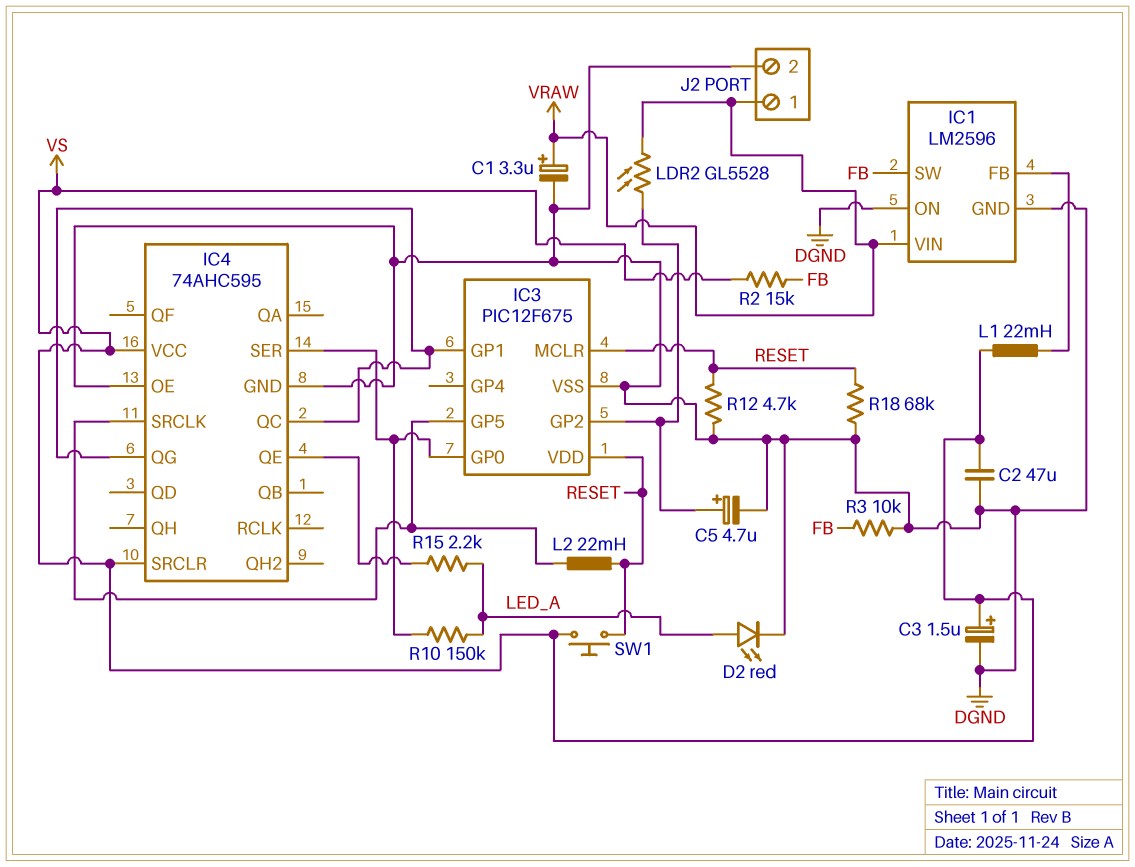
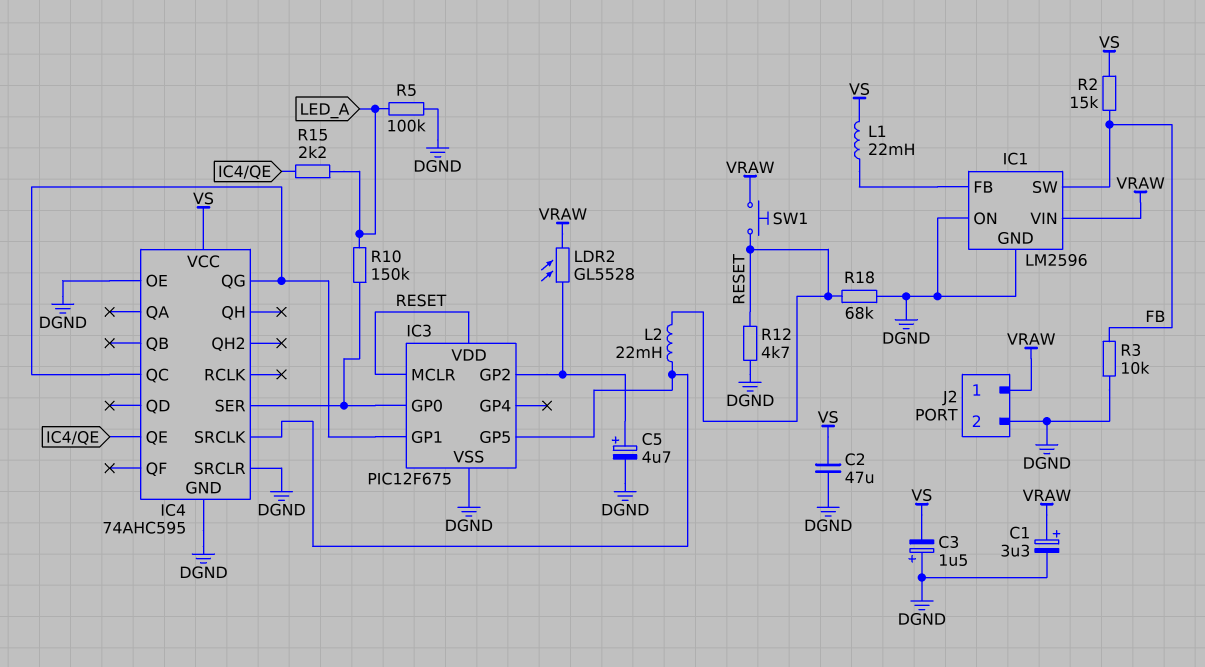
C3: 1.5uF (plus VS, minus DGND) -> 1.5uF (plus DGND, minus VS)
D2: LED red (A LED_A, K DGND) -> none
IC4 pin SRCLR: VS -> DGND
R5: none -> 100k (DGND, LED_A)
SW1: button (RESET, VS) -> button (RESET, VRAW)

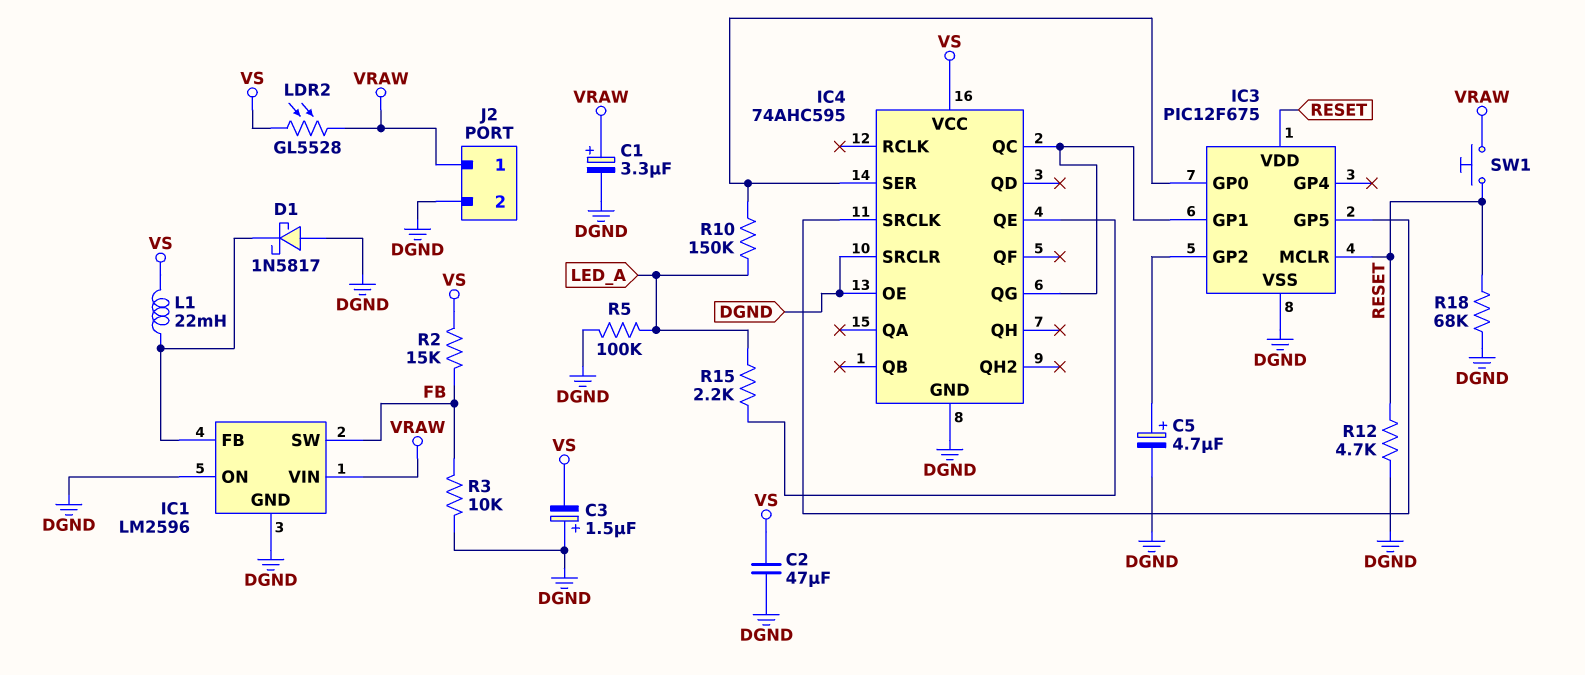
D1: none -> schottky 1N5817 (A DGND, K IC1/FB)
L2: 22mH (IC3/GP5, RESET) -> none
LDR2: GL5528 (IC3/GP2, VRAW) -> GL5528 (VRAW, VS)

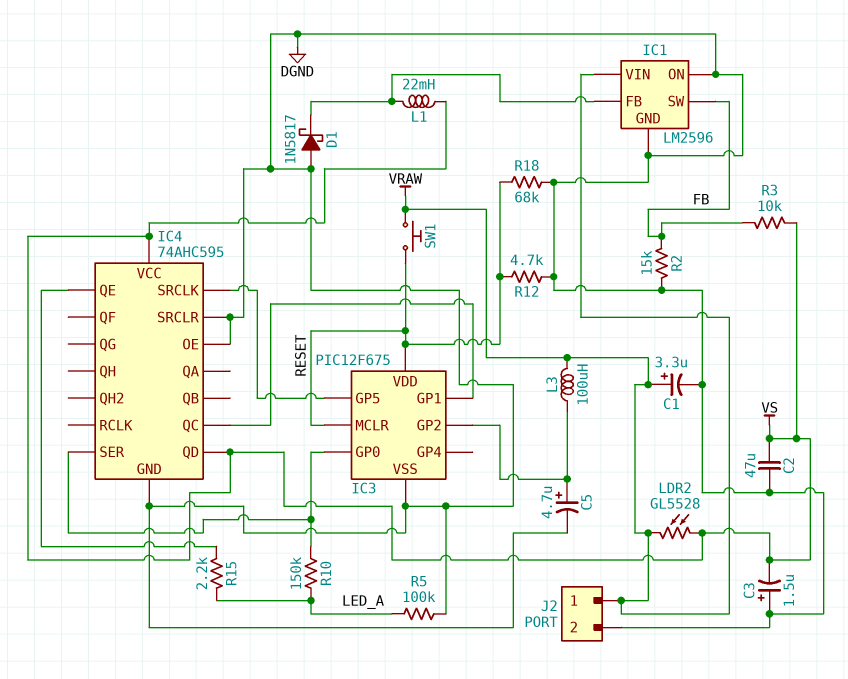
IC4 pin QD: none -> VS
IC4 pin QG: IC3/GP1 -> none
L3: none -> 100uH (IC3/GP2, VRAW)
R2: 15k (FB, VS) -> 15k (DGND, FB)
R3: 10k (DGND, FB) -> 10k (FB, VS)

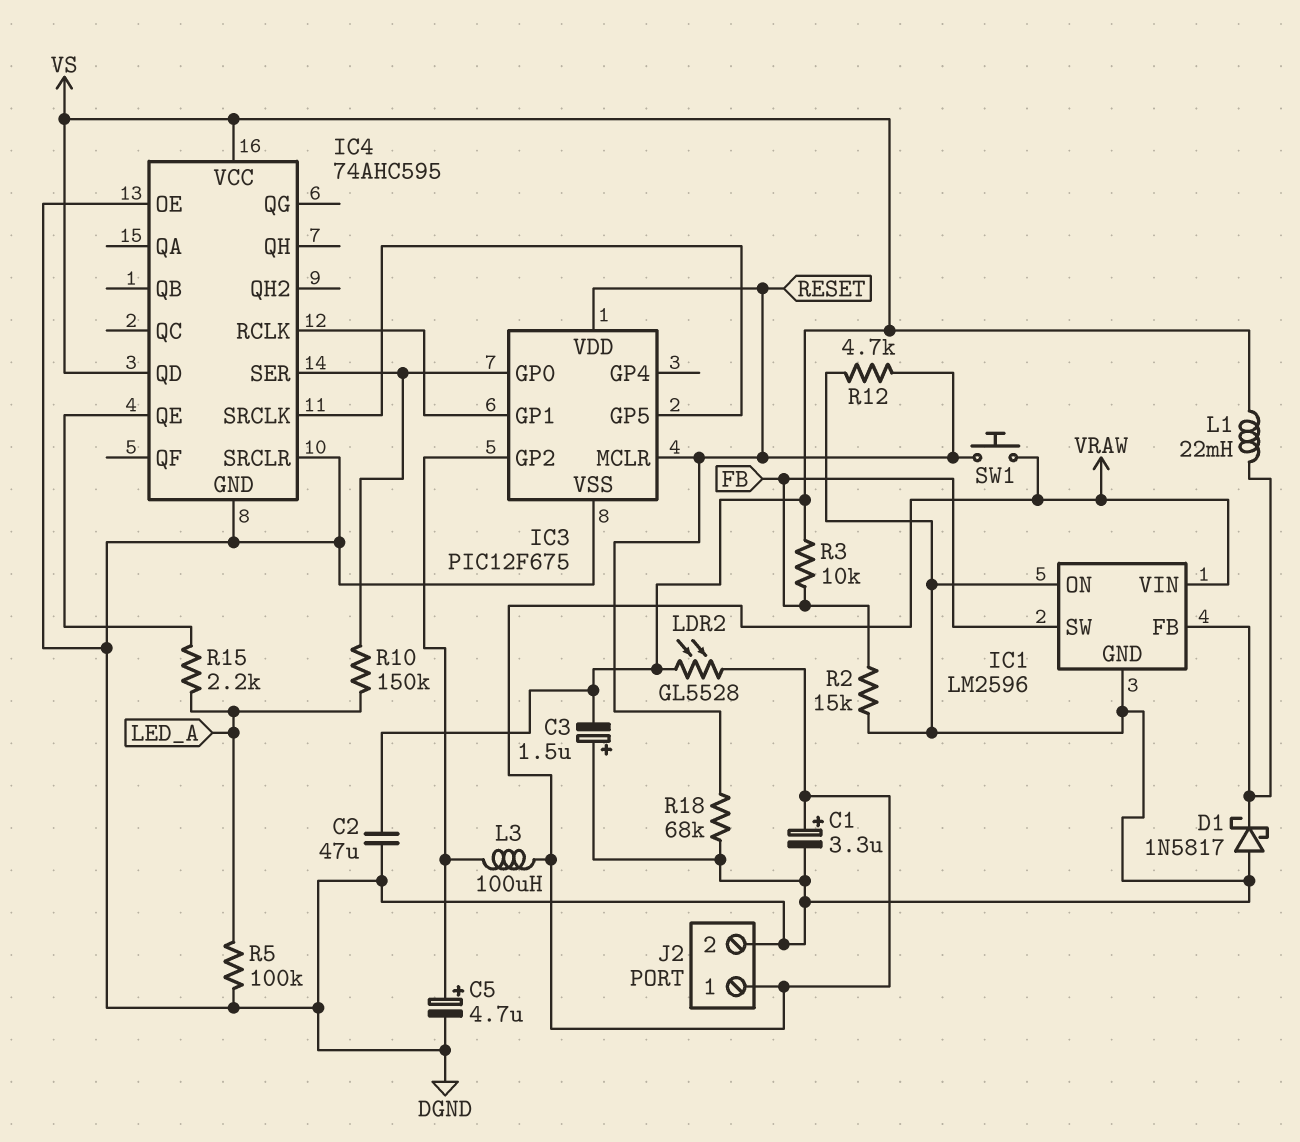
IC4 pin QC: IC3/GP1 -> none
IC4 pin RCLK: none -> IC3/GP1

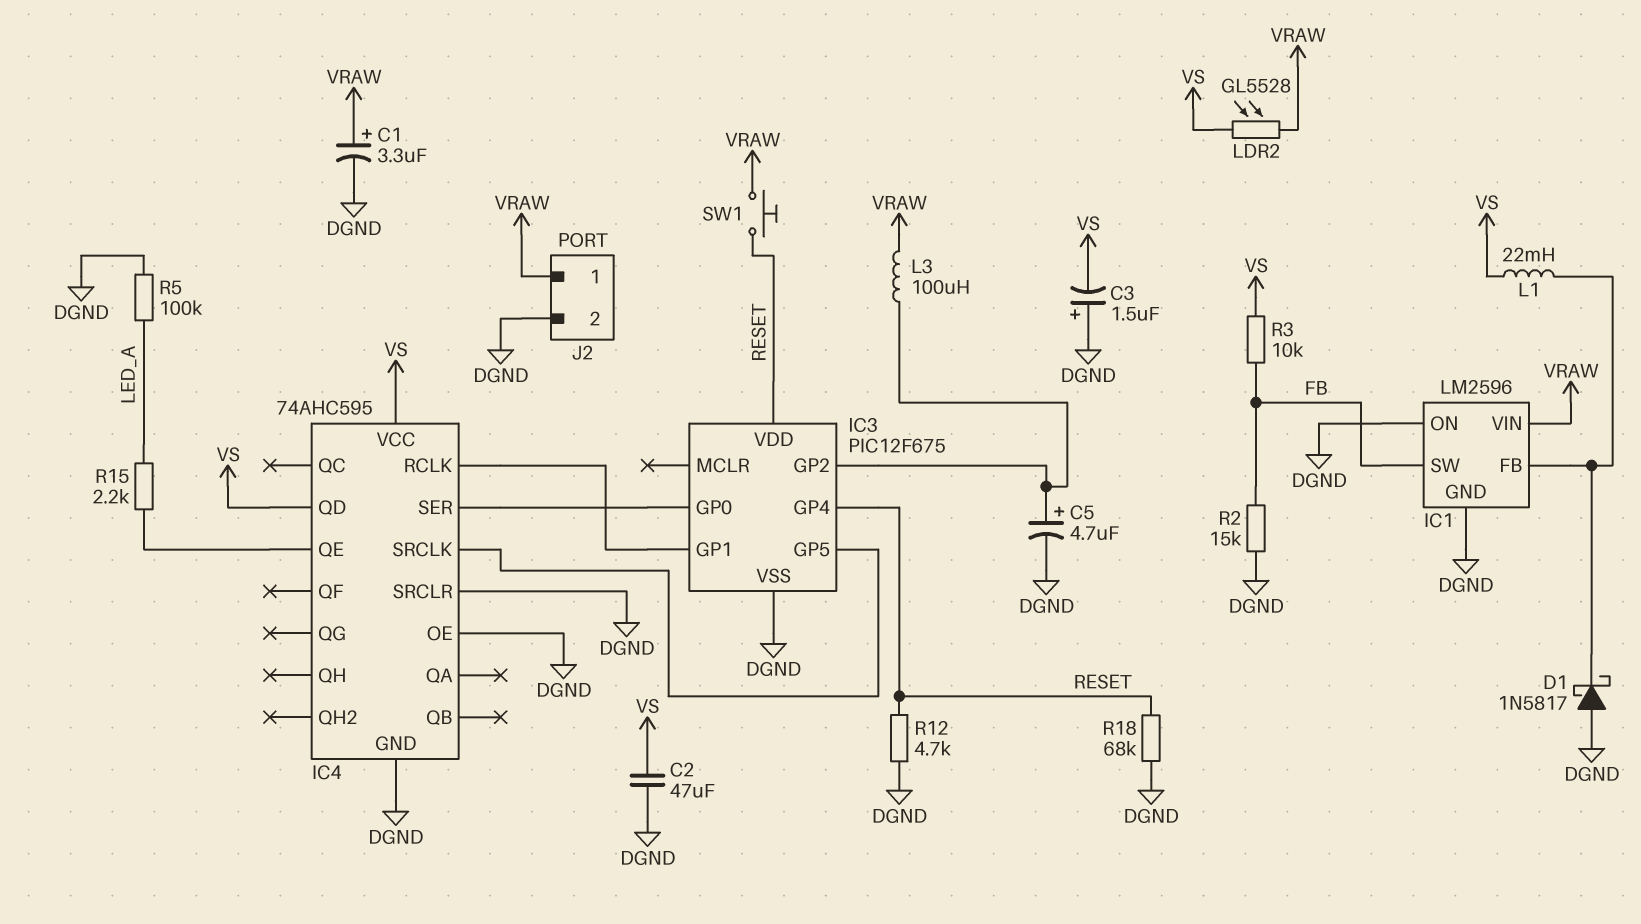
IC3 pin GP4: none -> RESET
IC3 pin MCLR: RESET -> none
R10: 150k (IC3/GP0, LED_A) -> none

